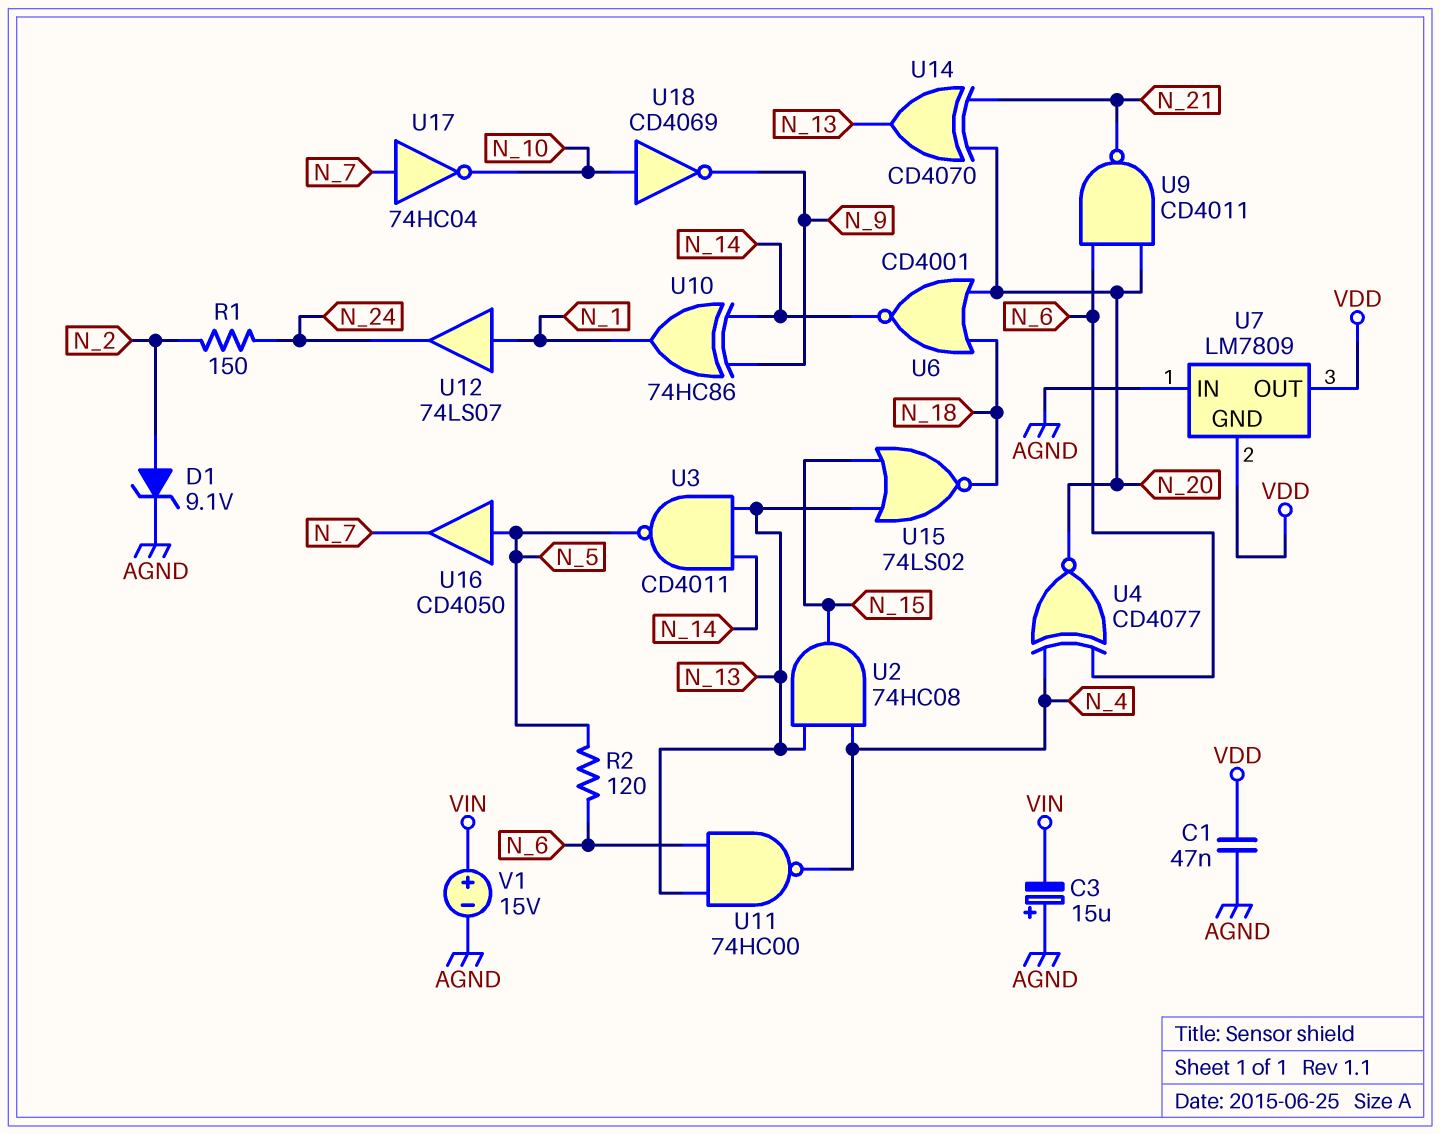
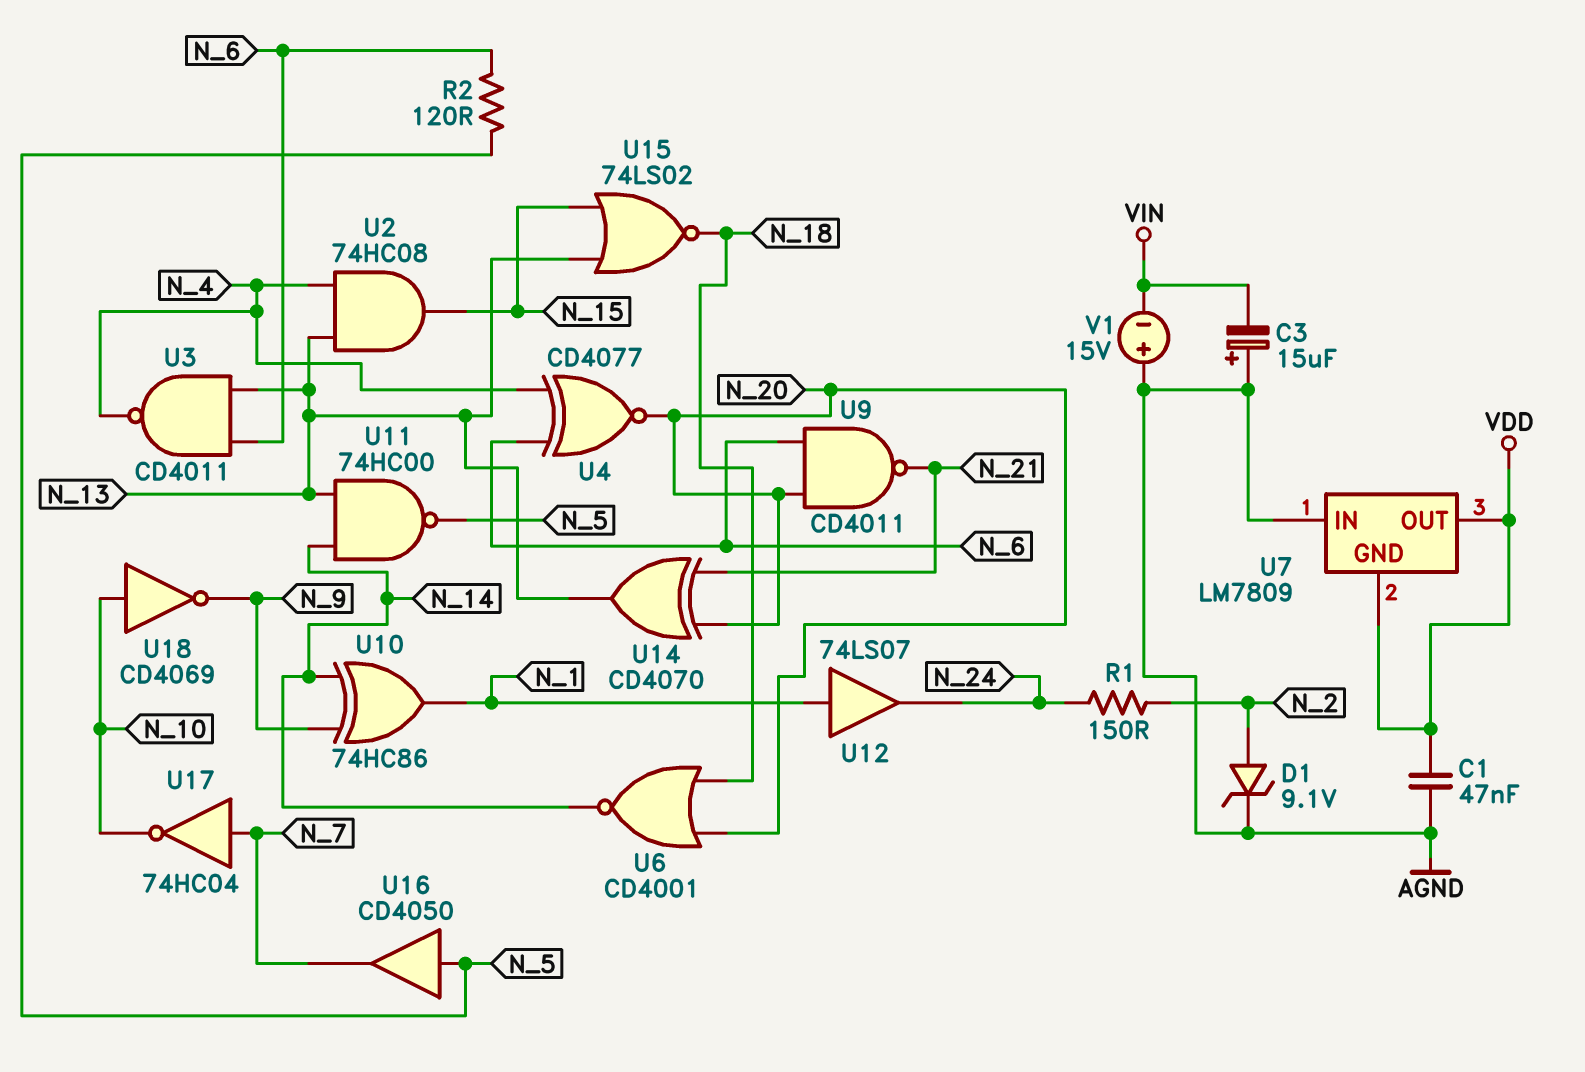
U3: NAND CD4011 (in N_13, in N_14, out N_5) -> NAND CD4011 (in N_6, in N_13, out N_4)
U11: NAND 74HC00 (in N_6, in N_13, out N_4) -> NAND 74HC00 (in N_13, in N_14, out N_5)
V1: 15V (plus VIN, minus AGND) -> 15V (plus AGND, minus VIN)

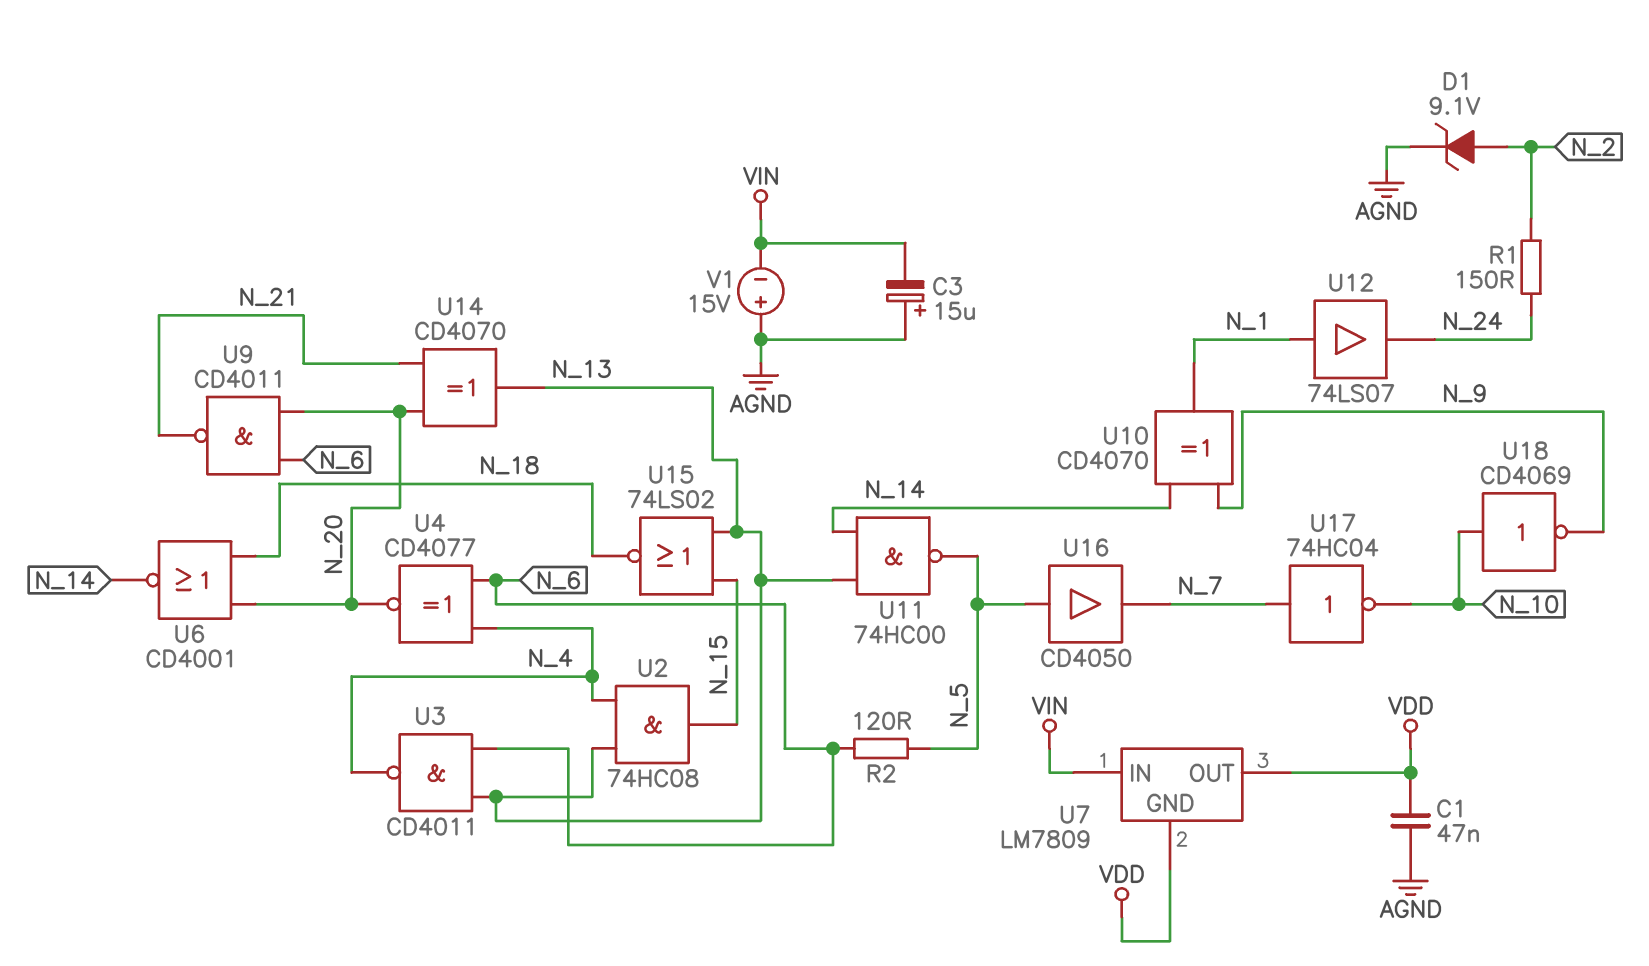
U7 pin IN: AGND -> VIN
U10: XOR 74HC86 (in N_9, in N_14, out N_1) -> XOR CD4070 (in N_9, in N_14, out N_1)

